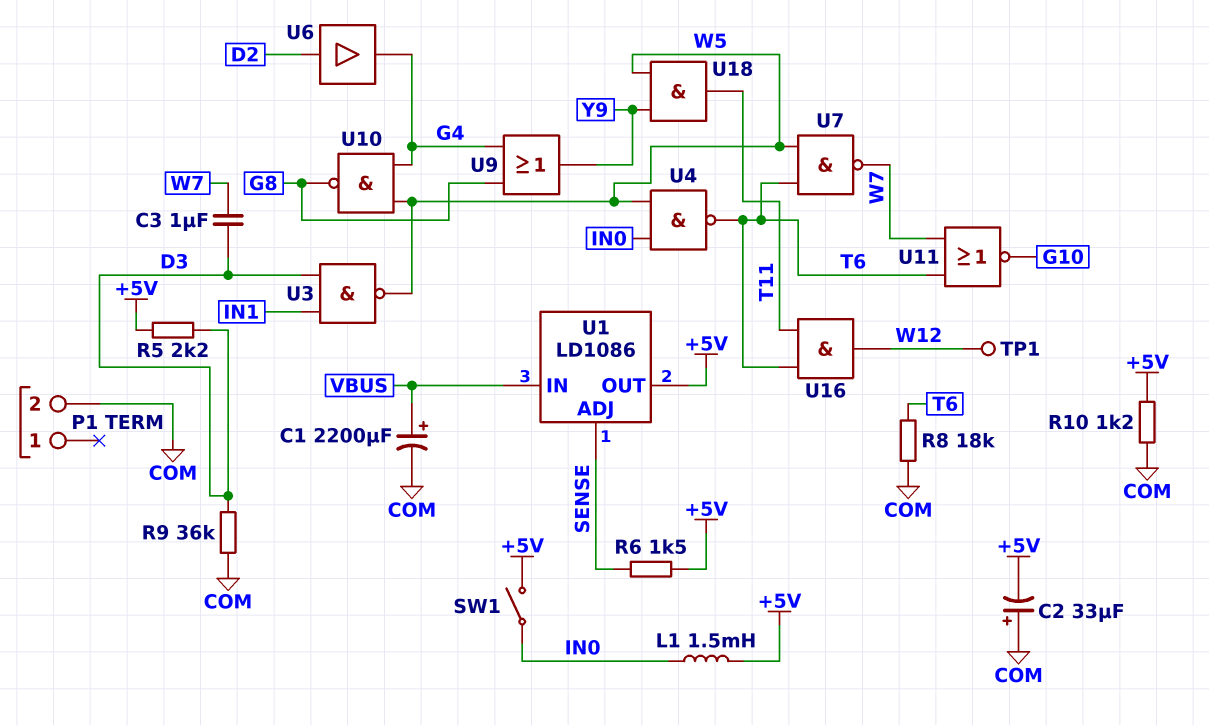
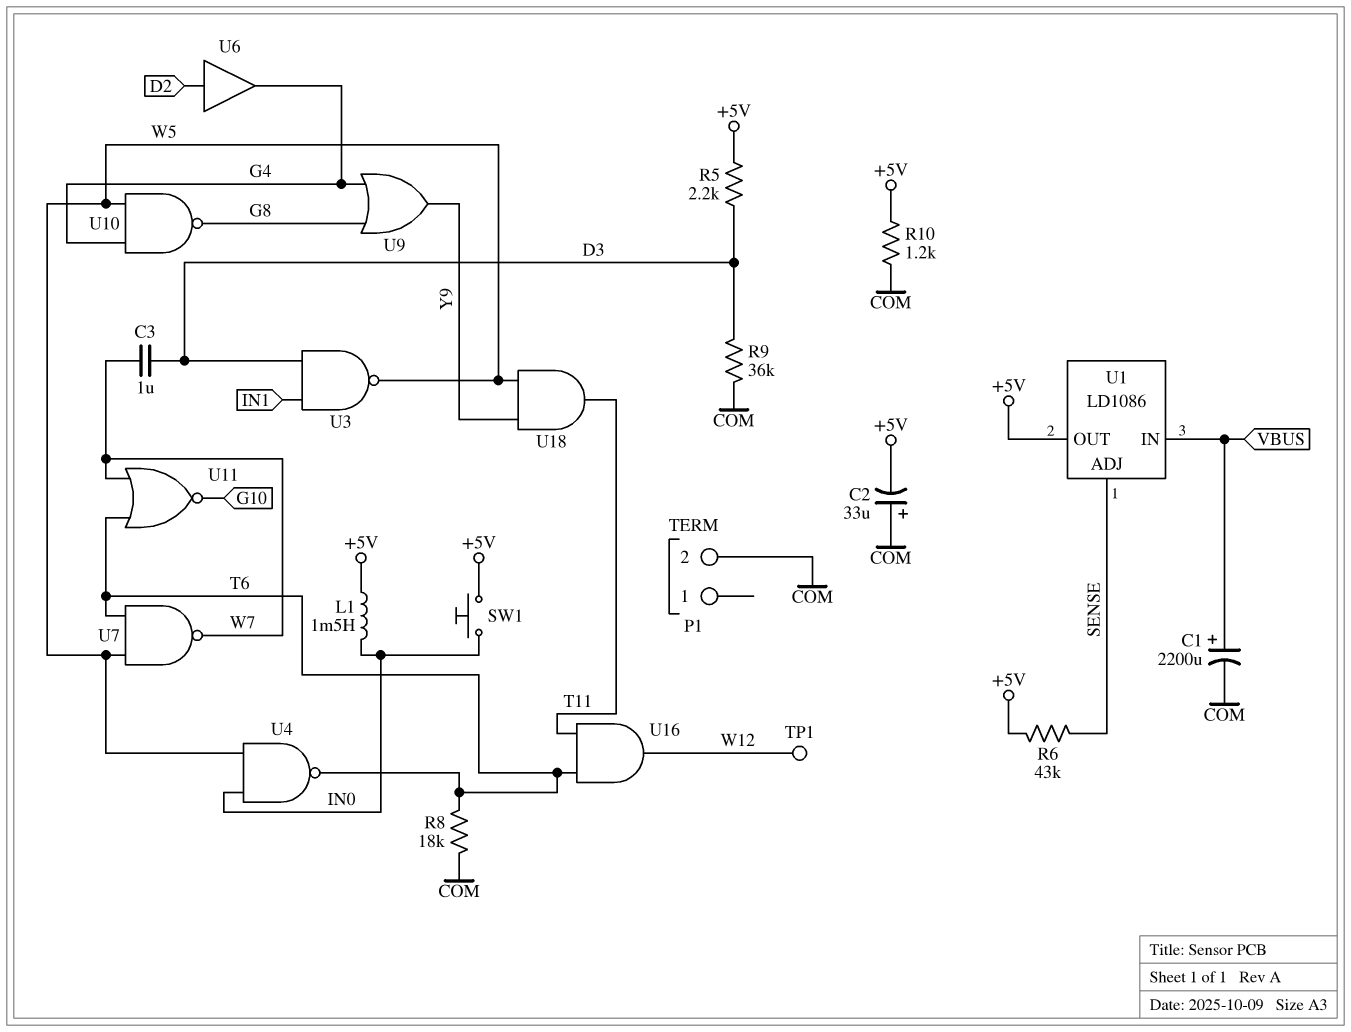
R6: 1.5k (+5V, SENSE) -> 43k (+5V, SENSE)
SW1: switch (+5V, IN0) -> button (+5V, IN0)

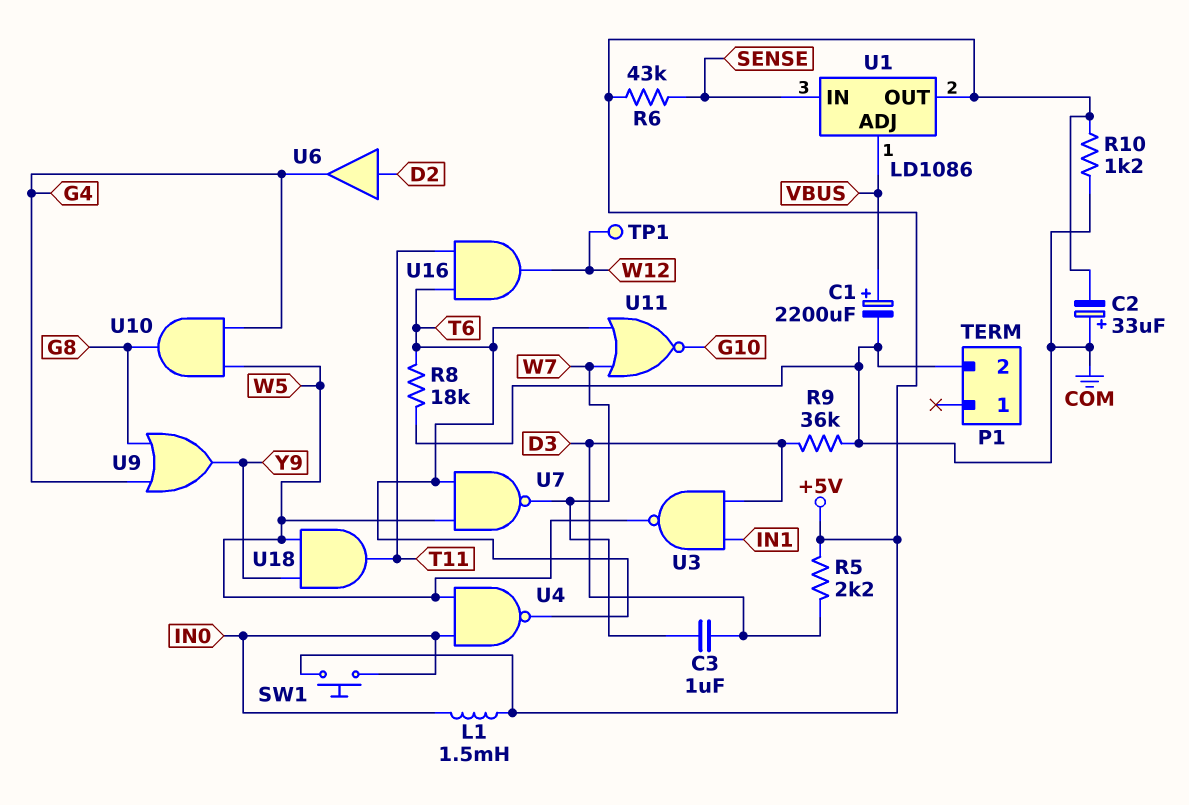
U1 pin ADJ: SENSE -> VBUS
U1 pin IN: VBUS -> SENSE
U10: NAND (in G4, in W5, out G8) -> AND (in G4, in W5, out G8)

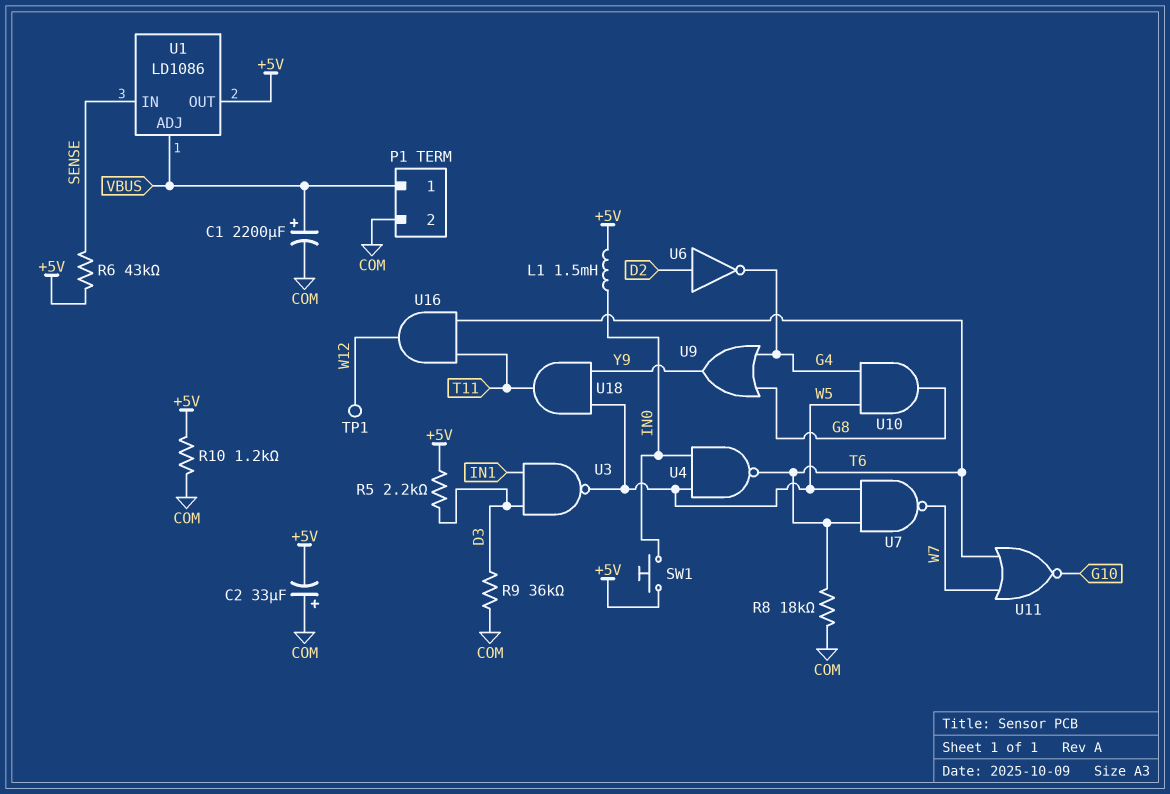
C3: 1uF (D3, W7) -> none
P1 pin 1: none -> VBUS
U6: buffer (in D2, out G4) -> NOT (in D2, out G4)

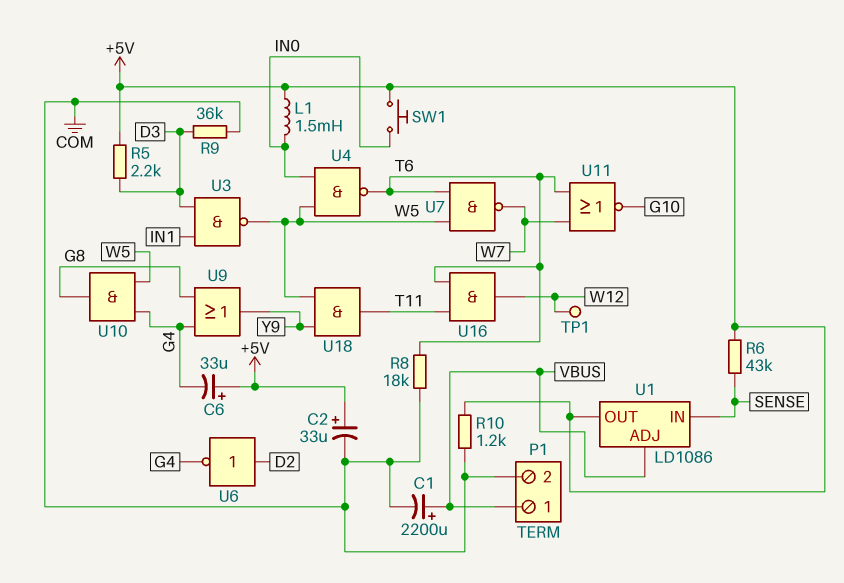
C2: 33uF (plus COM, minus +5V) -> 33uF (plus +5V, minus COM)
C6: none -> 33uF (plus +5V, minus G4)

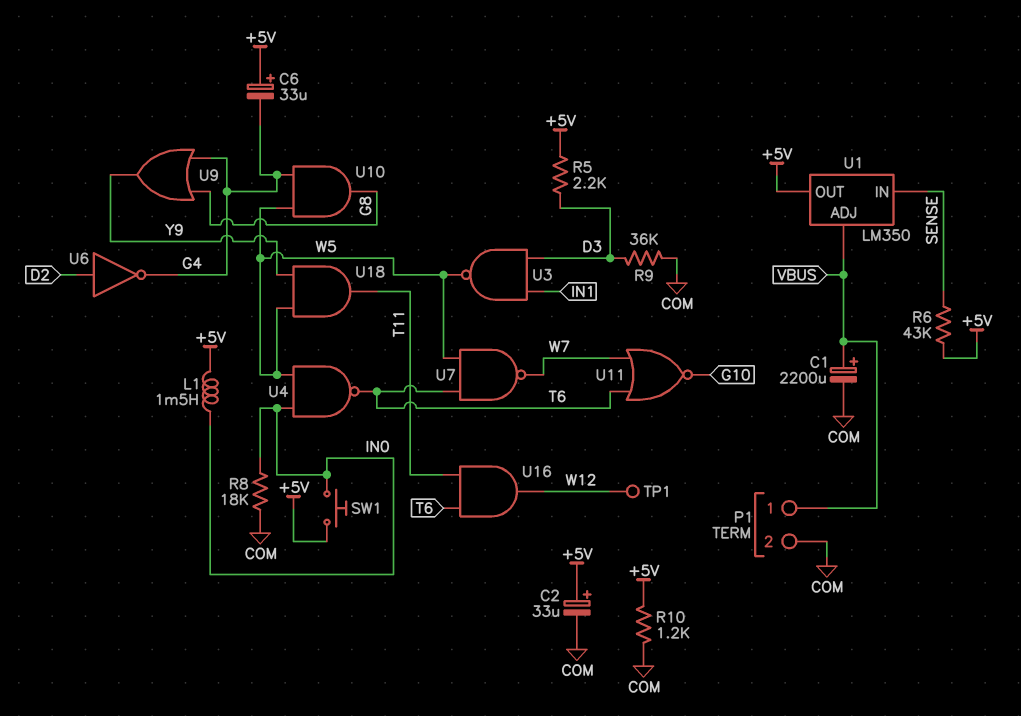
R8: 18k (COM, T6) -> 18k (COM, IN0)
U1: LD1086 -> LM350

